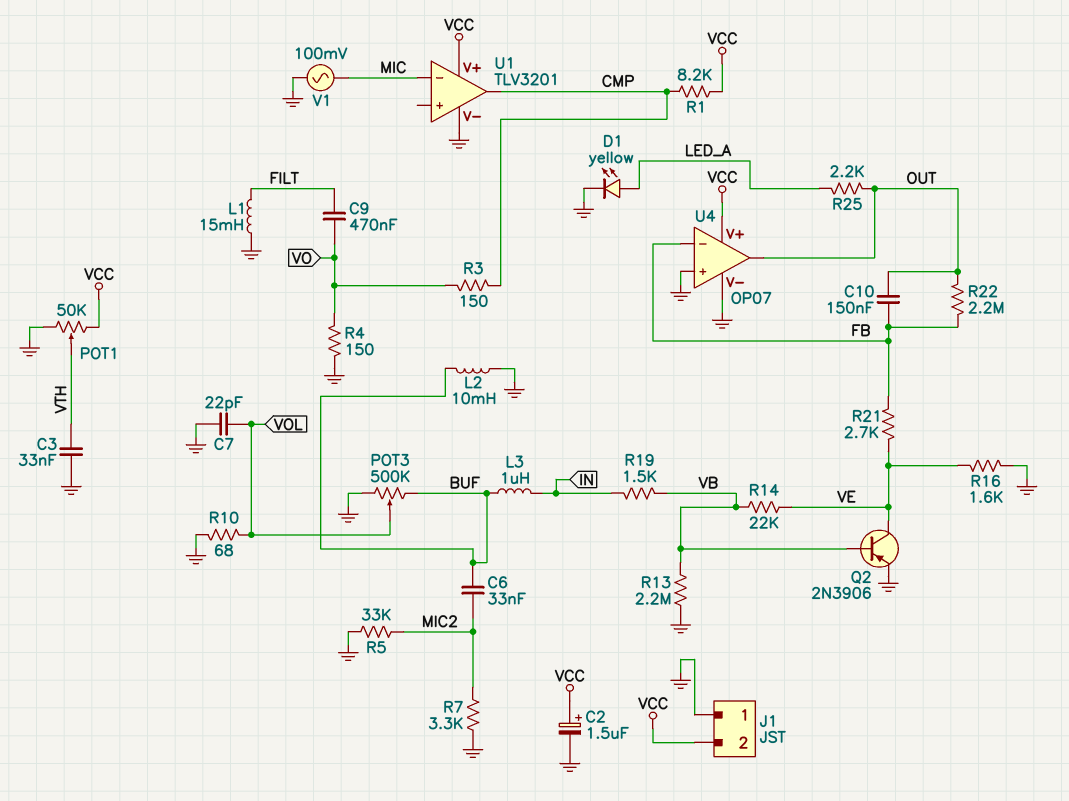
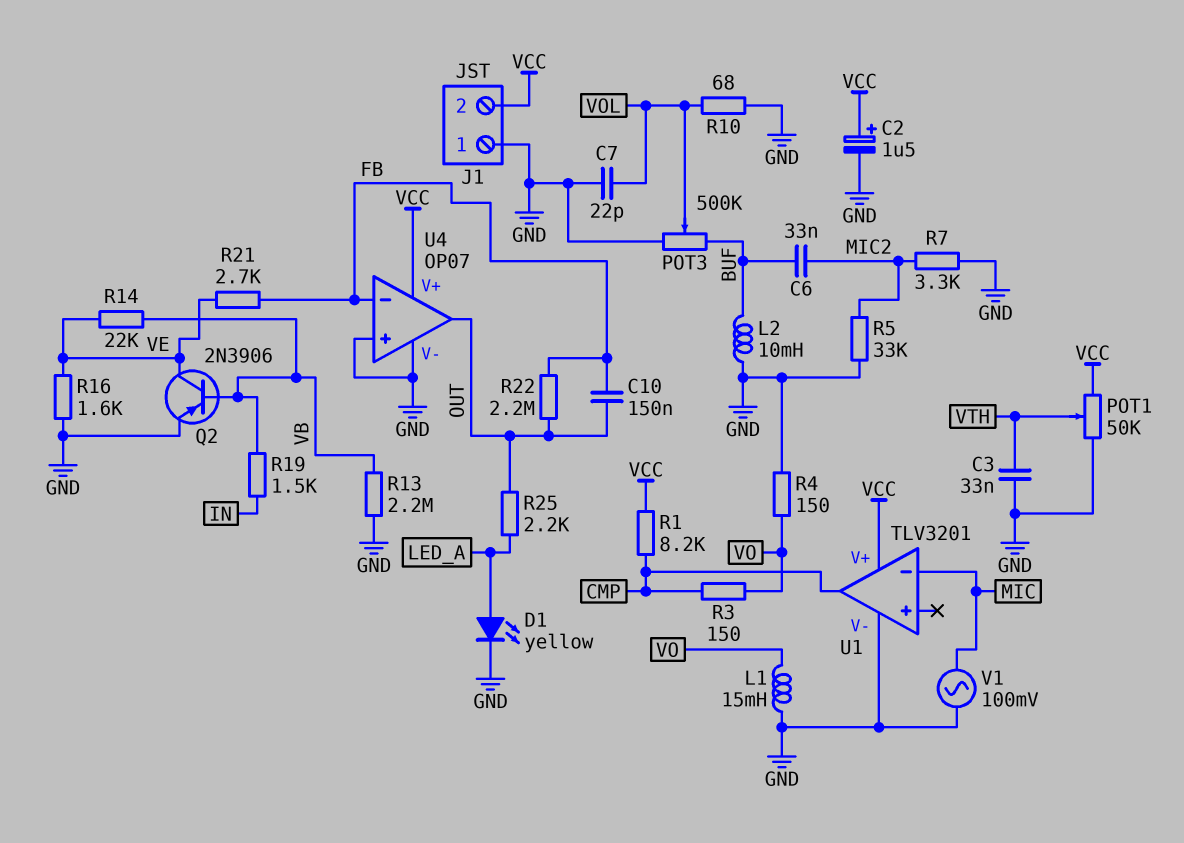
C9: 470nF (FILT, VO) -> none
L1: 15mH (FILT, GND) -> 15mH (GND, VO)
L3: 1uH (BUF, IN) -> none

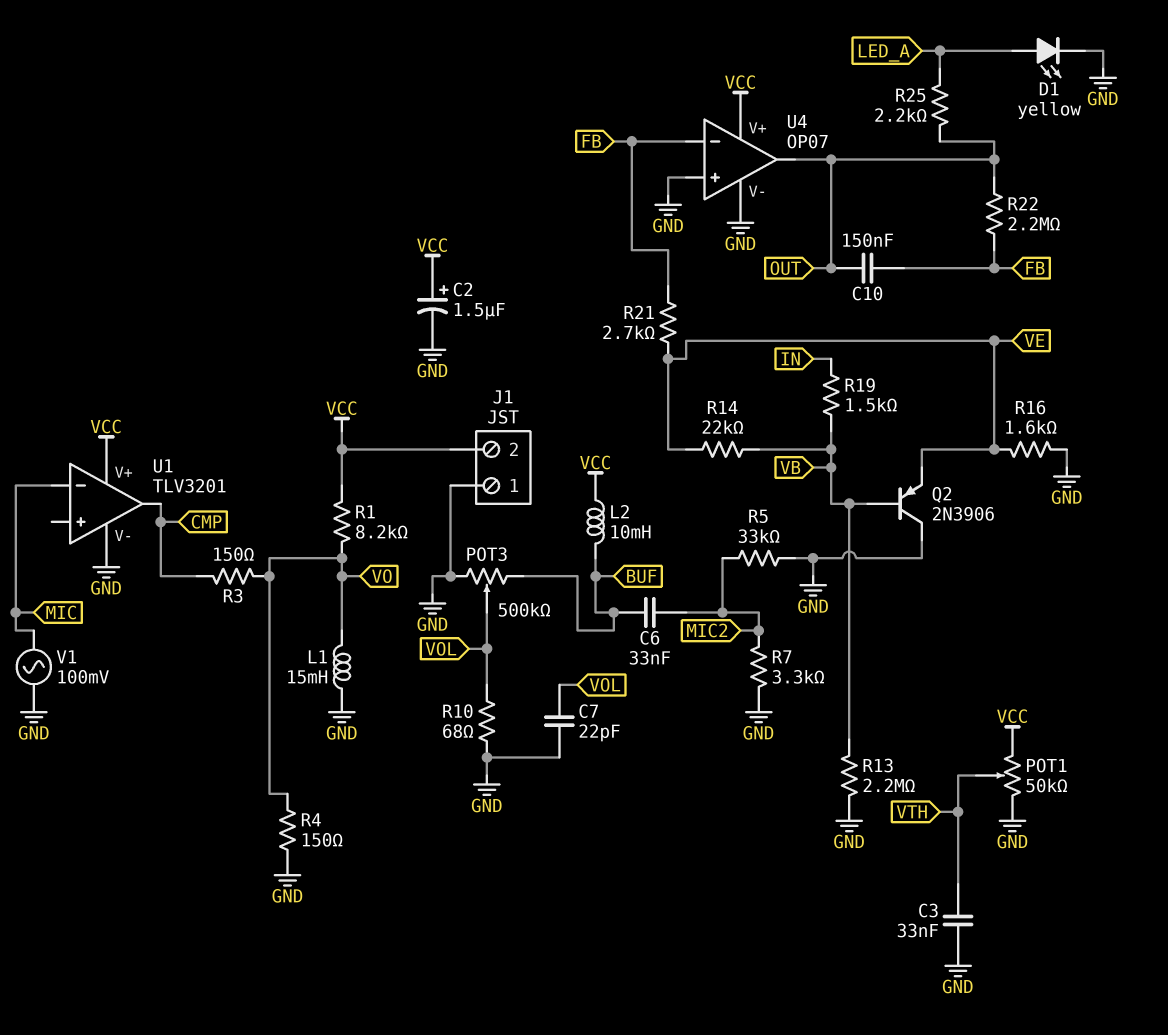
L2: 10mH (BUF, GND) -> 10mH (BUF, VCC)
Q2: PNP 2N3906 (B VB, C VE, E GND) -> PNP 2N3906 (B VB, C GND, E VE)
R1: 8.2k (CMP, VCC) -> 8.2k (VCC, VO)

